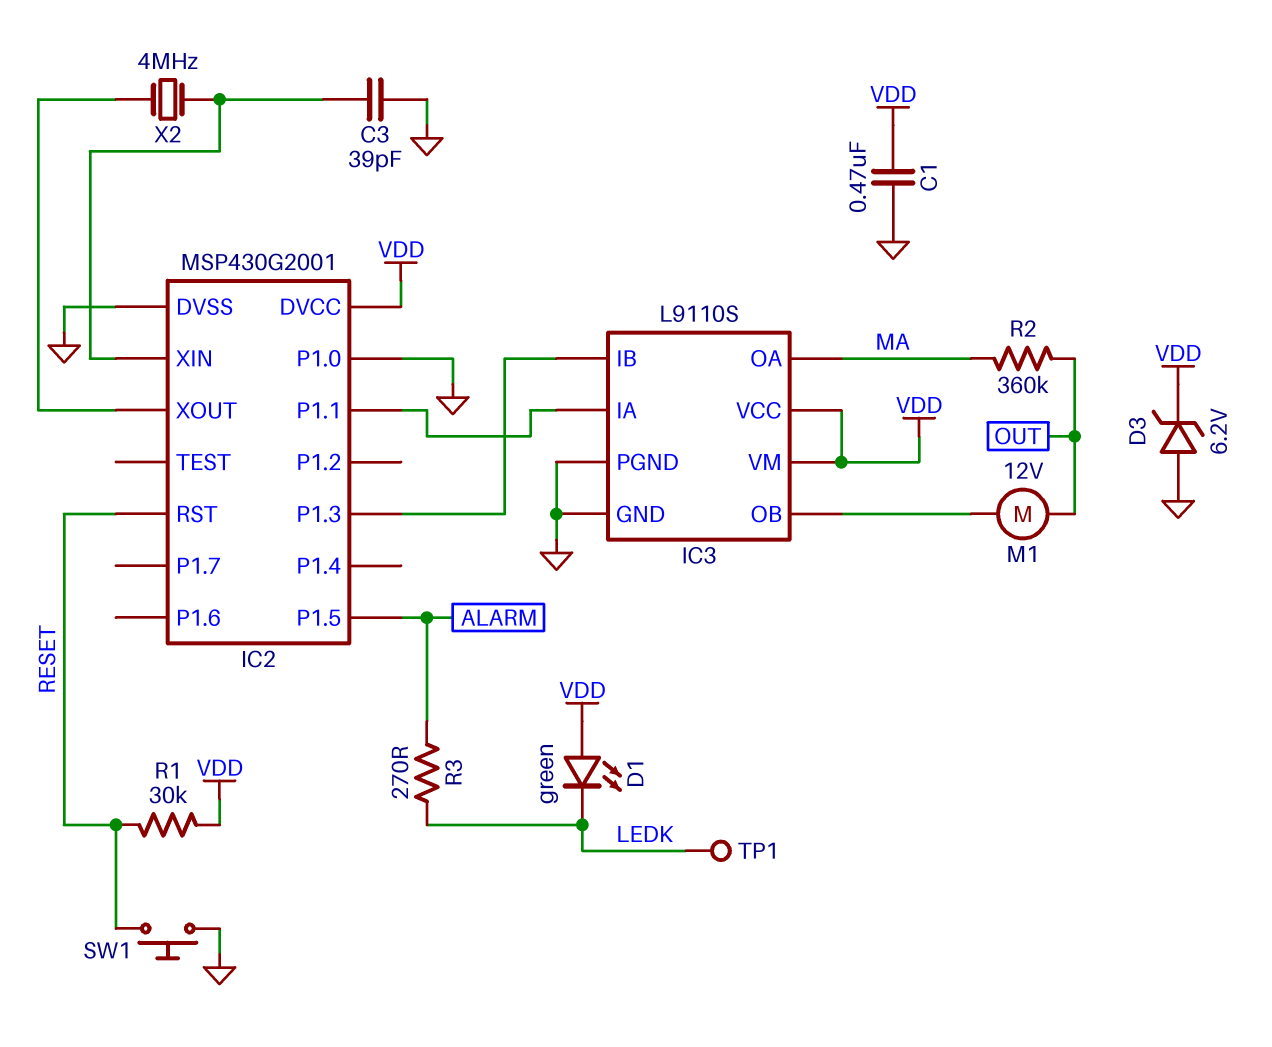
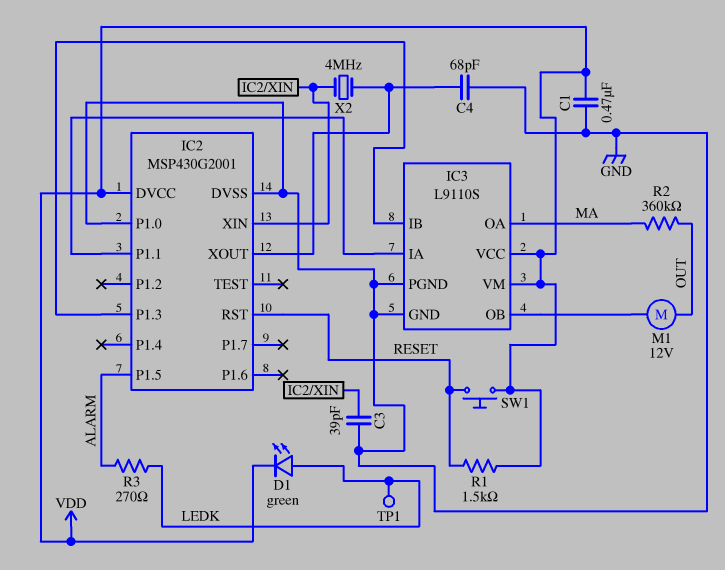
C4: none -> 68pF (GND, IC2/XOUT)
D1: LED green (A VDD, K LEDK) -> LED green (A LEDK, K VDD)
D3: zener 6.2V (A GND, K VDD) -> none
R1: 30k (RESET, VDD) -> 1.5k (RESET, VDD)
SW1: button (GND, RESET) -> button (RESET, VDD)

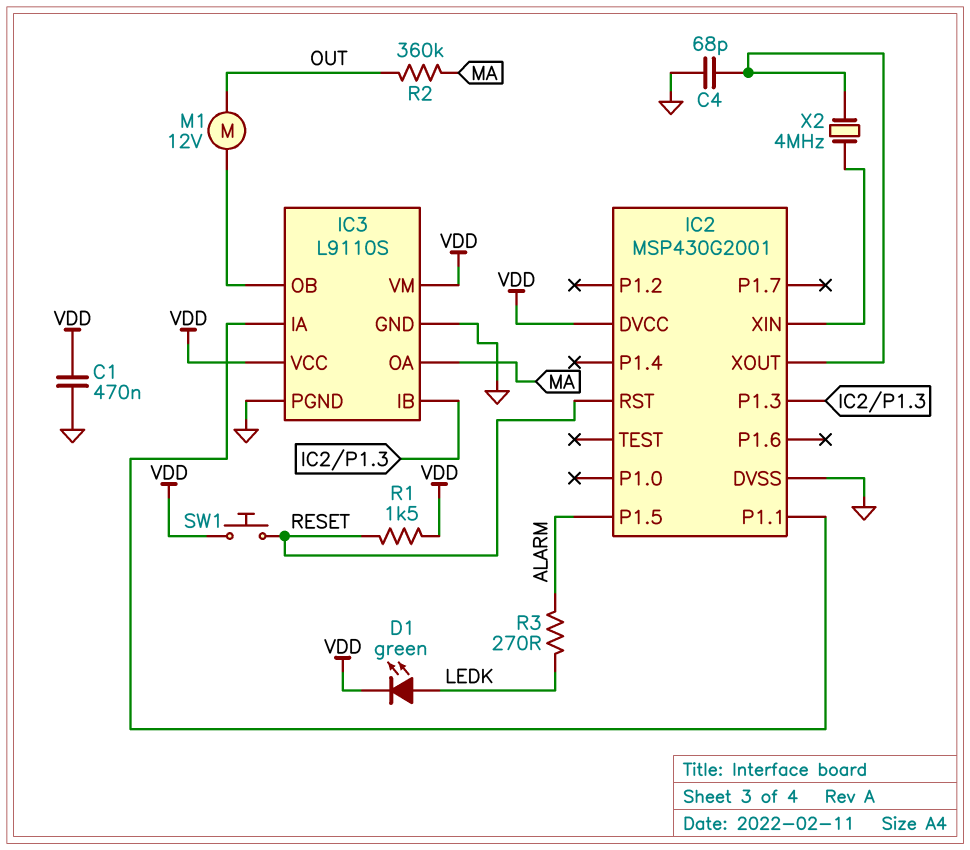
C3: 39pF (GND, IC2/XIN) -> none
IC2 pin P1.0: GND -> none
TP1: test point (LEDK) -> none

